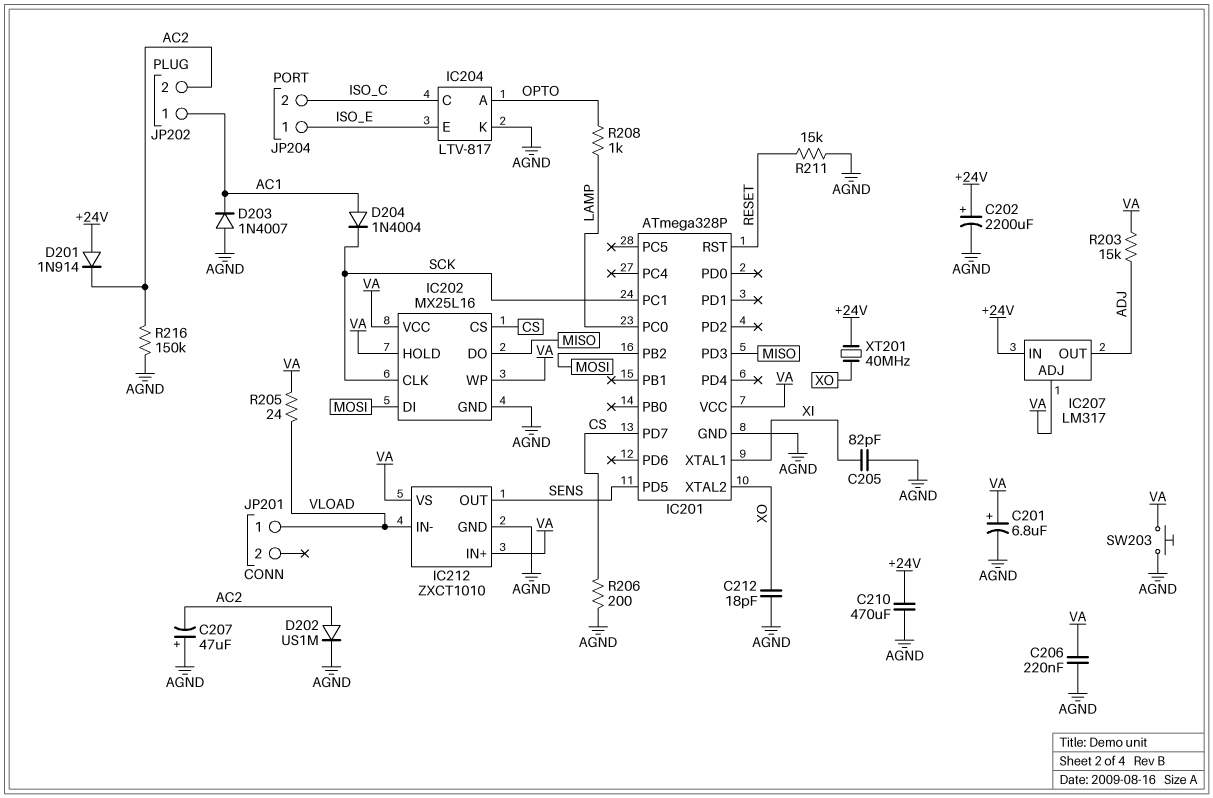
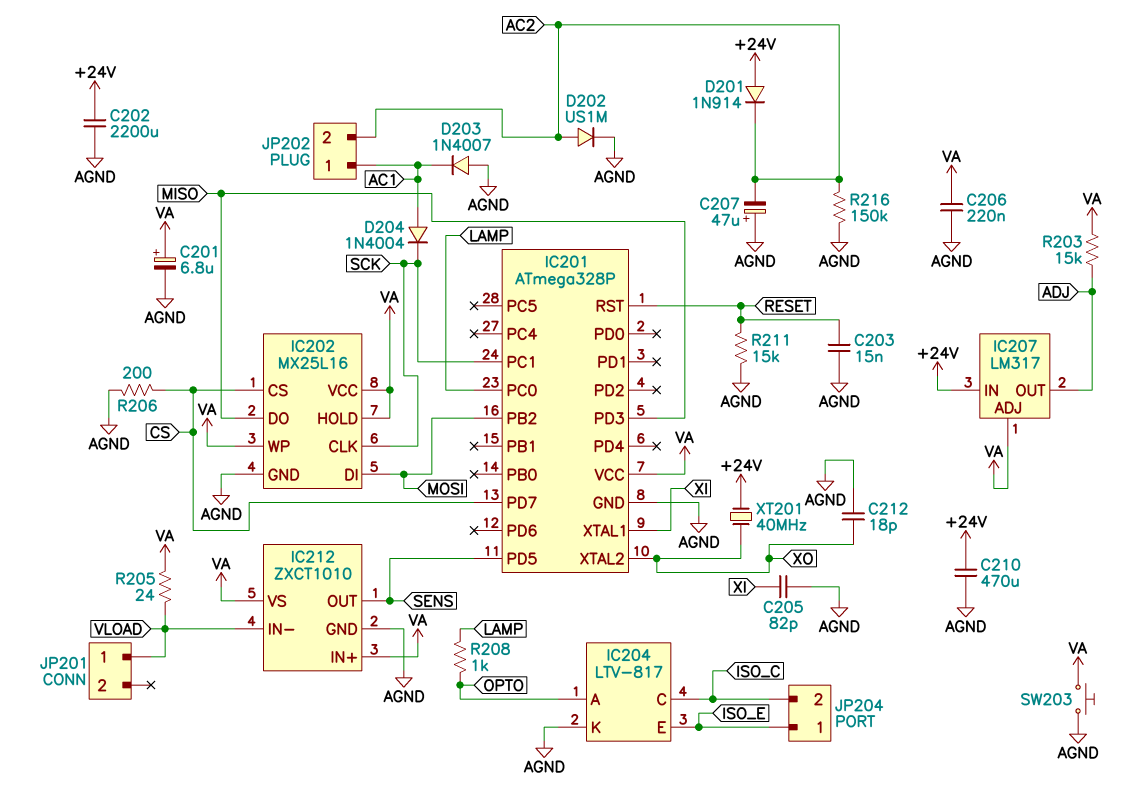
C202: 2200uF (plus +24V, minus AGND) -> 2200uF (+24V, AGND)
C203: none -> 15nF (AGND, RESET)

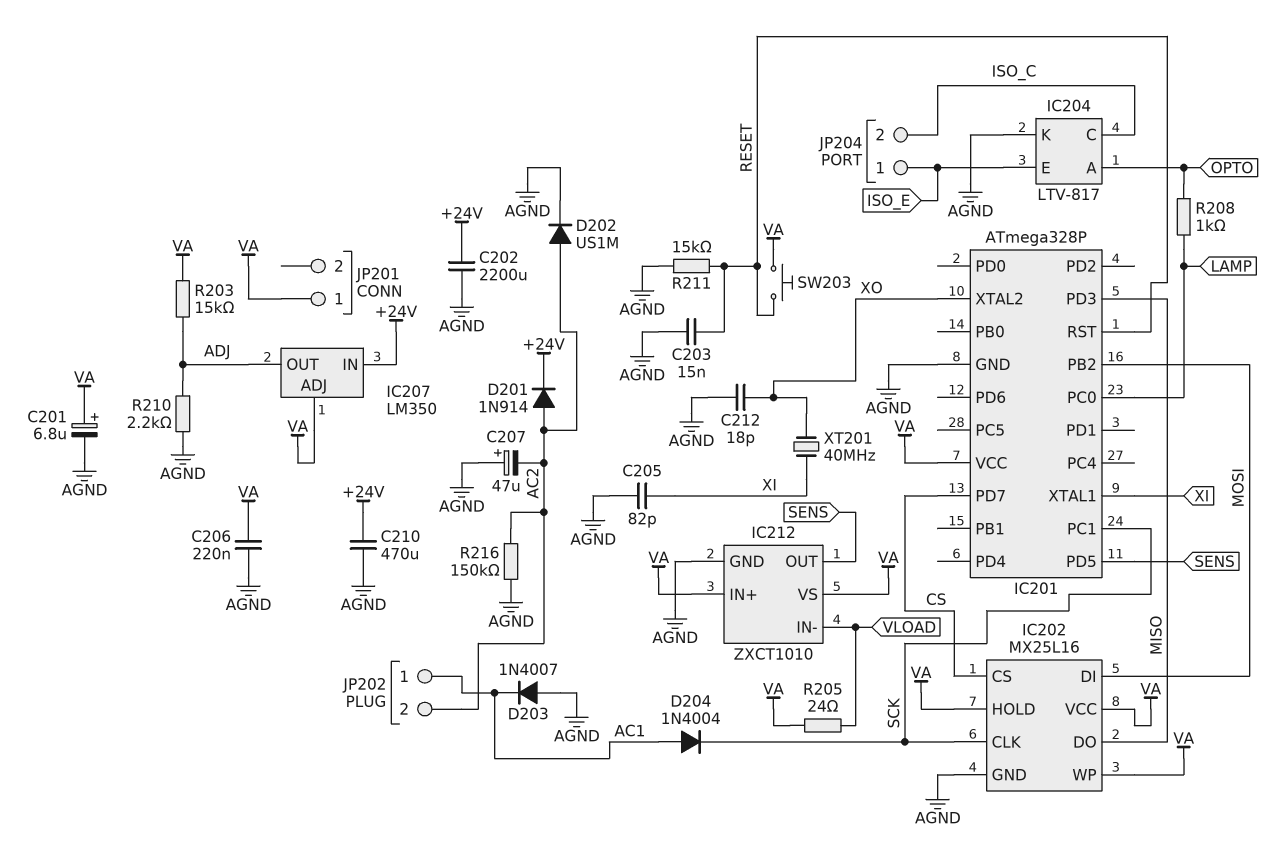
D201: diode 1N914 (A +24V, K AC2) -> diode 1N914 (A AC2, K +24V)
IC207: LM317 -> LM350
JP201 pin 1: VLOAD -> VA
R206: 200 (AGND, CS) -> none
R210: none -> 2.2k (ADJ, AGND)
SW203: button (AGND, VA) -> button (RESET, VA)
XT201: 40MHz (+24V, XO) -> 40MHz (XI, XO)

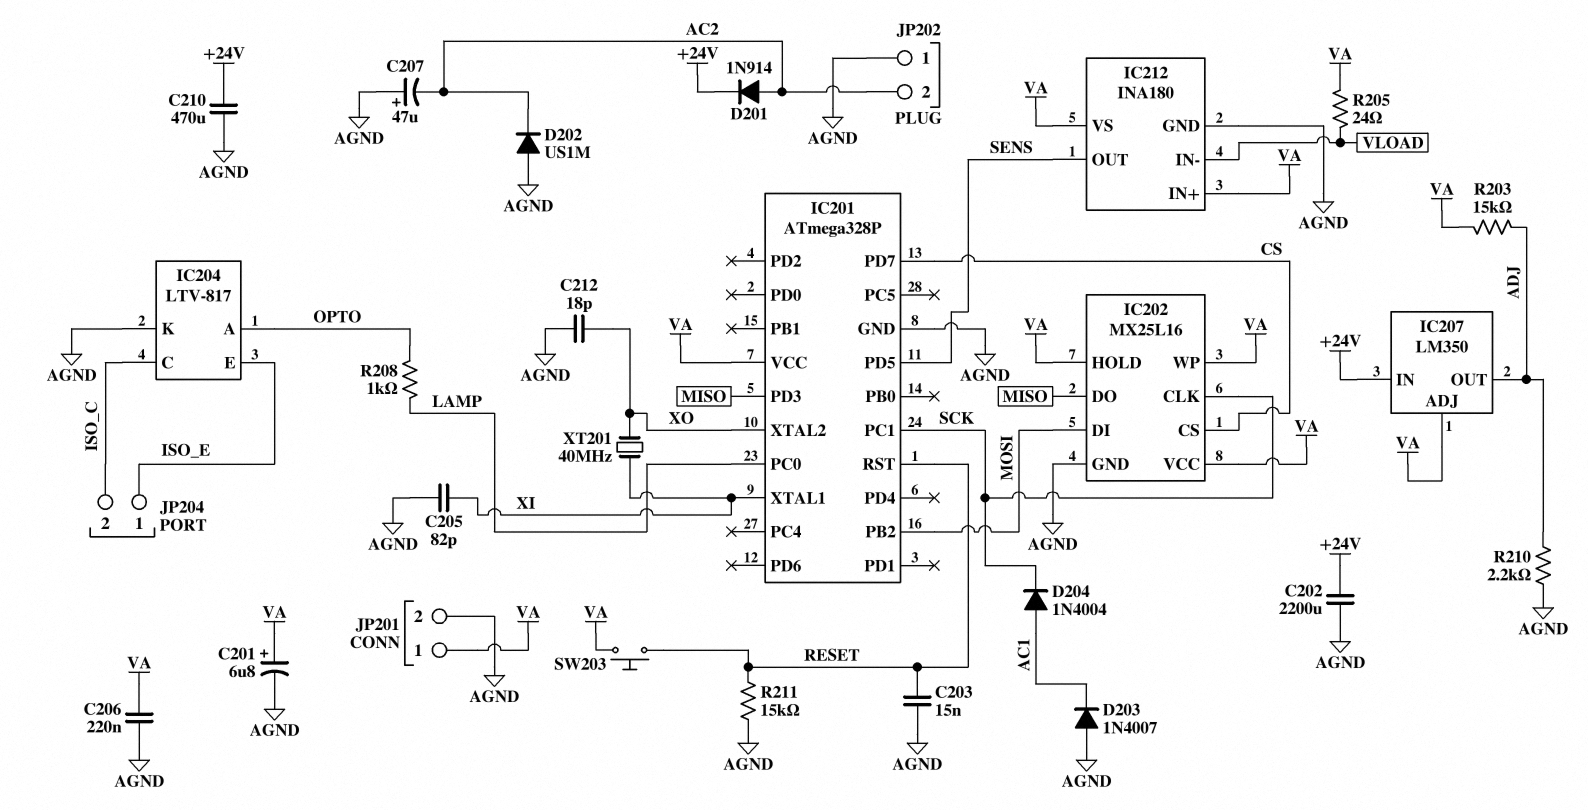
D202: diode US1M (A AC2, K AGND) -> diode US1M (A AGND, K AC2)
IC212: ZXCT1010 -> INA180
JP201 pin 2: none -> AGND
JP202 pin 1: AC1 -> AGND
R216: 150k (AC2, AGND) -> none

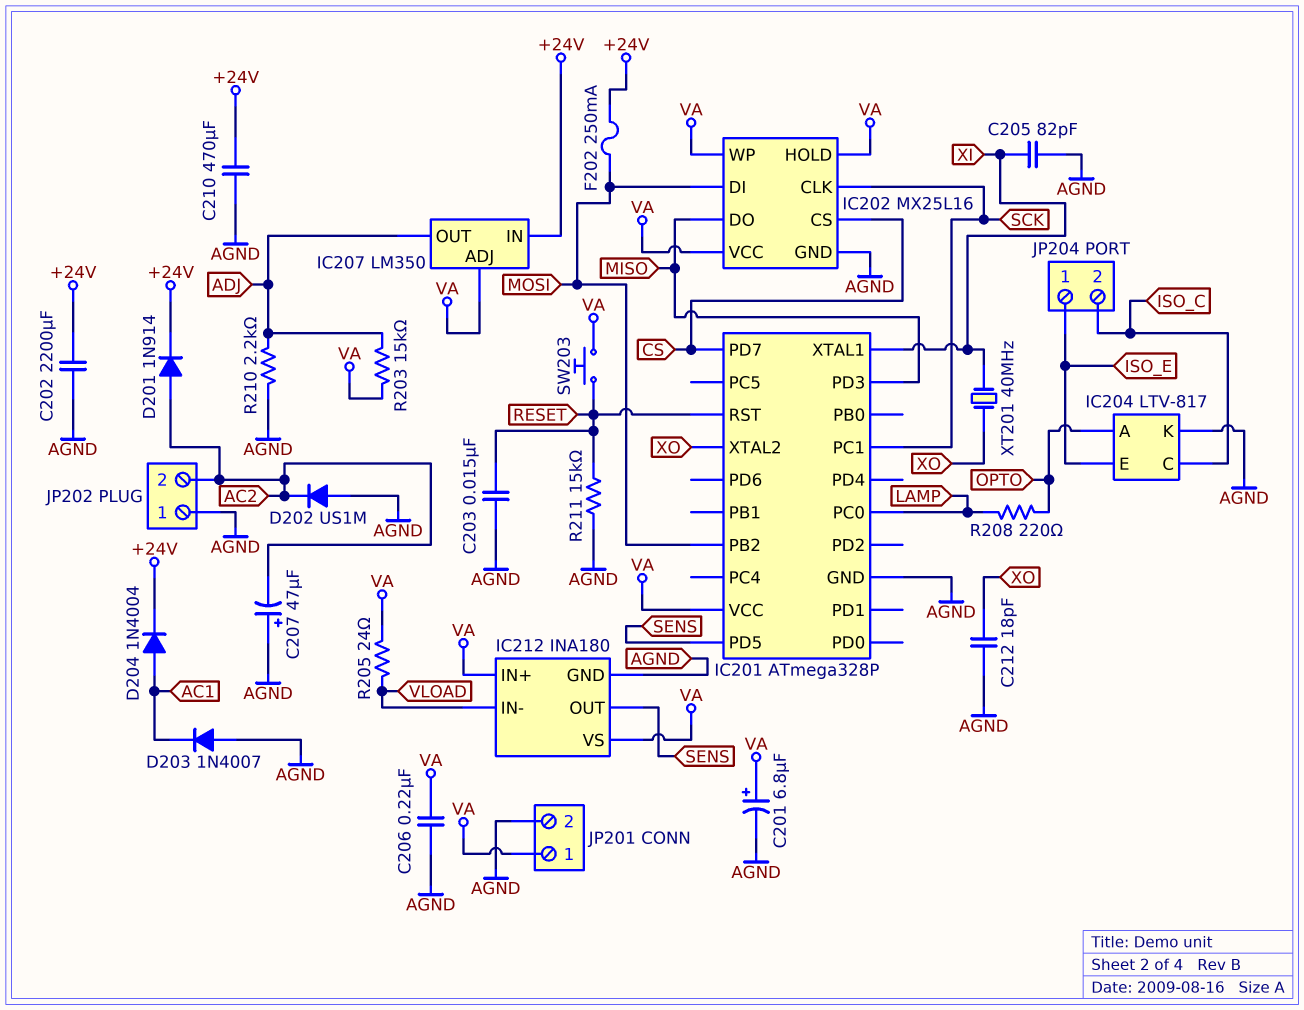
D204: diode 1N4004 (A AC1, K SCK) -> diode 1N4004 (A AC1, K +24V)
F202: none -> 250mA (+24V, MOSI)
R208: 1k (LAMP, OPTO) -> 220 (LAMP, OPTO)

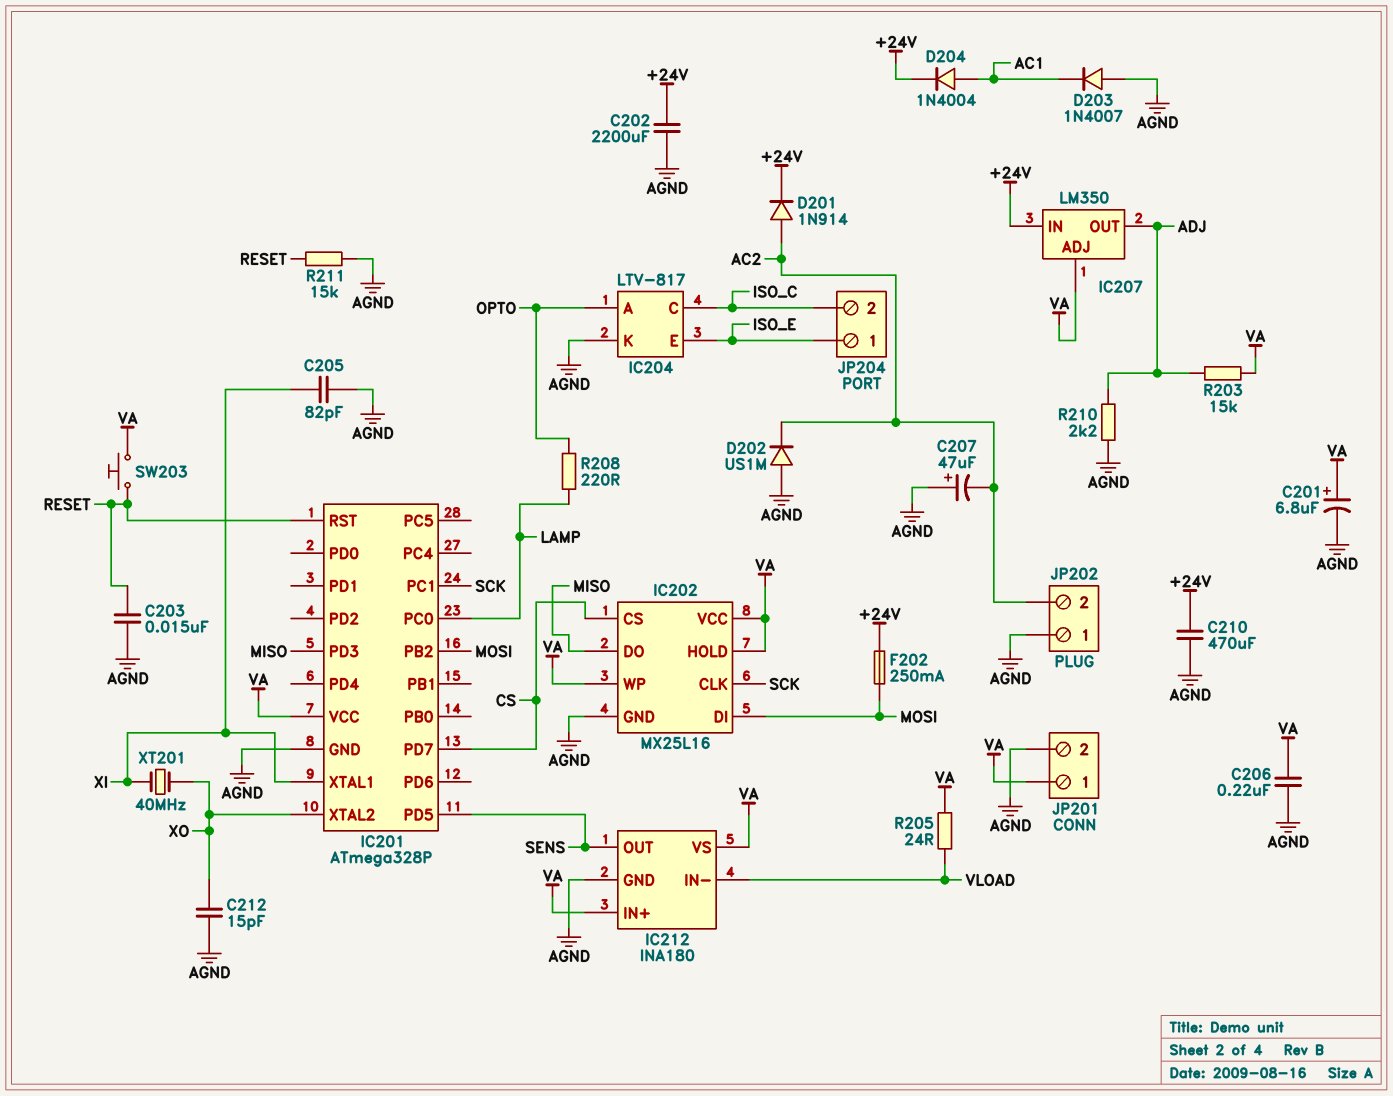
C212: 18pF (AGND, XO) -> 15pF (AGND, XO)

